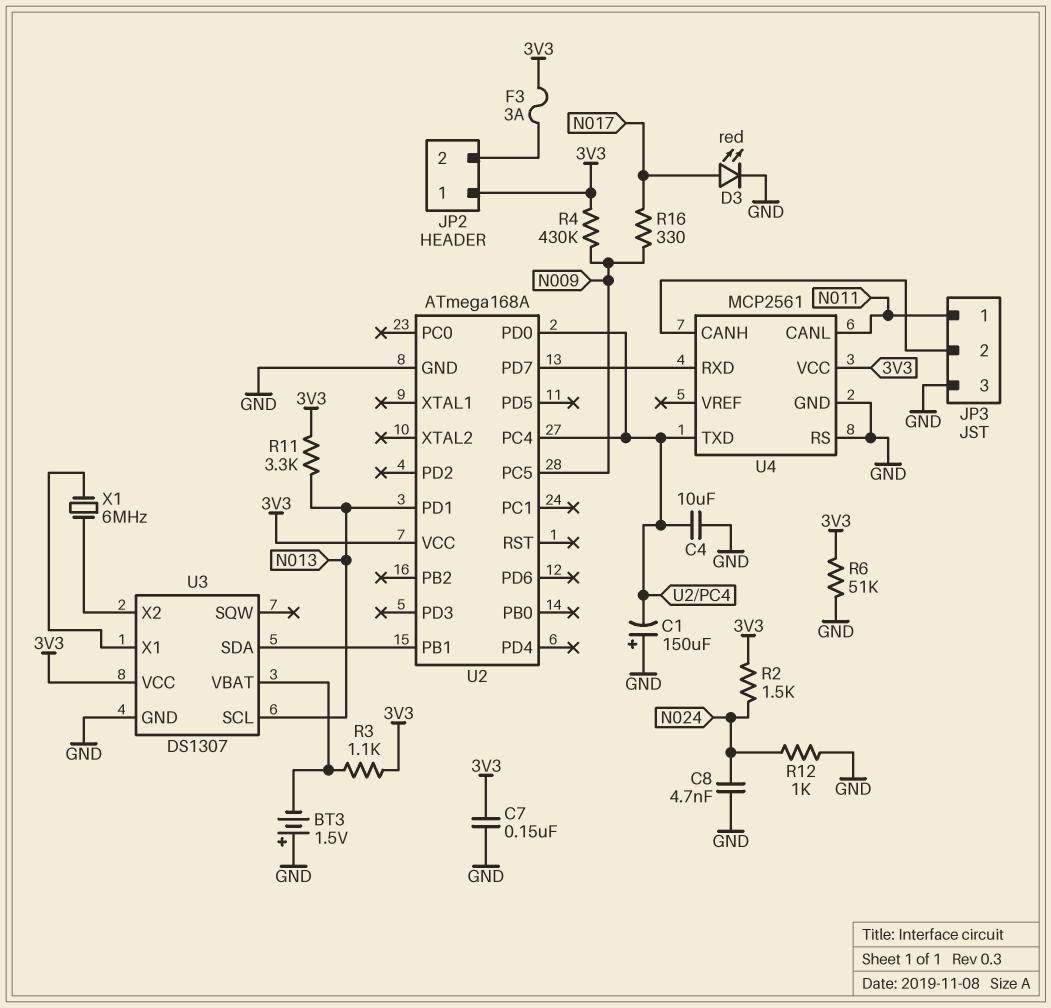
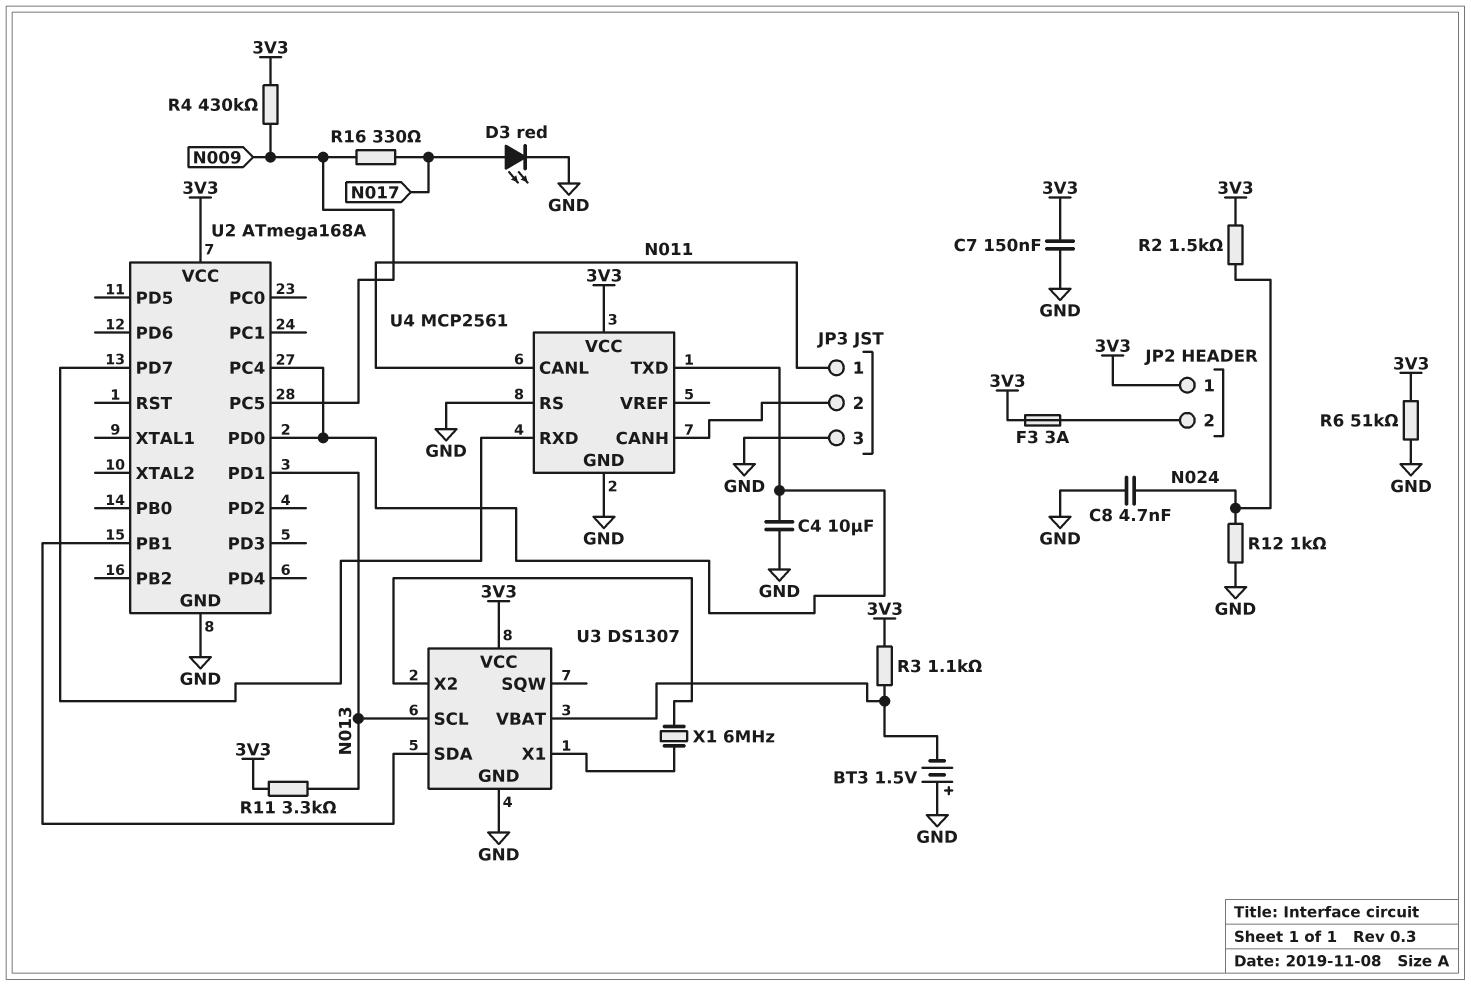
C1: 150uF (plus GND, minus U2/PC4) -> none

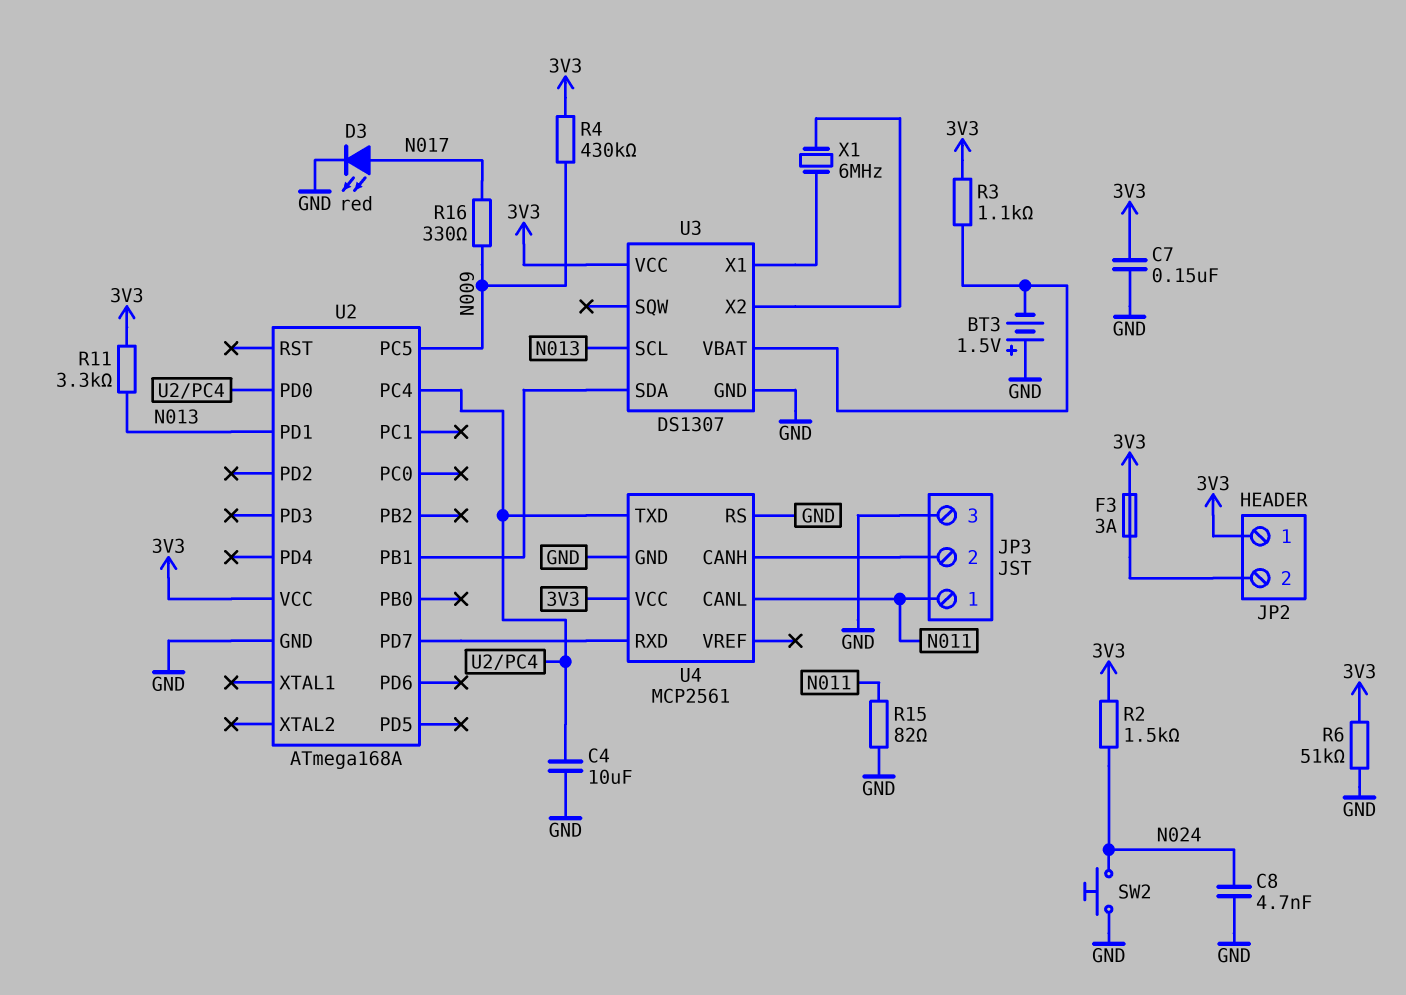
R12: 1k (GND, N024) -> none
R15: none -> 82 (GND, N011)
SW2: none -> button (GND, N024)

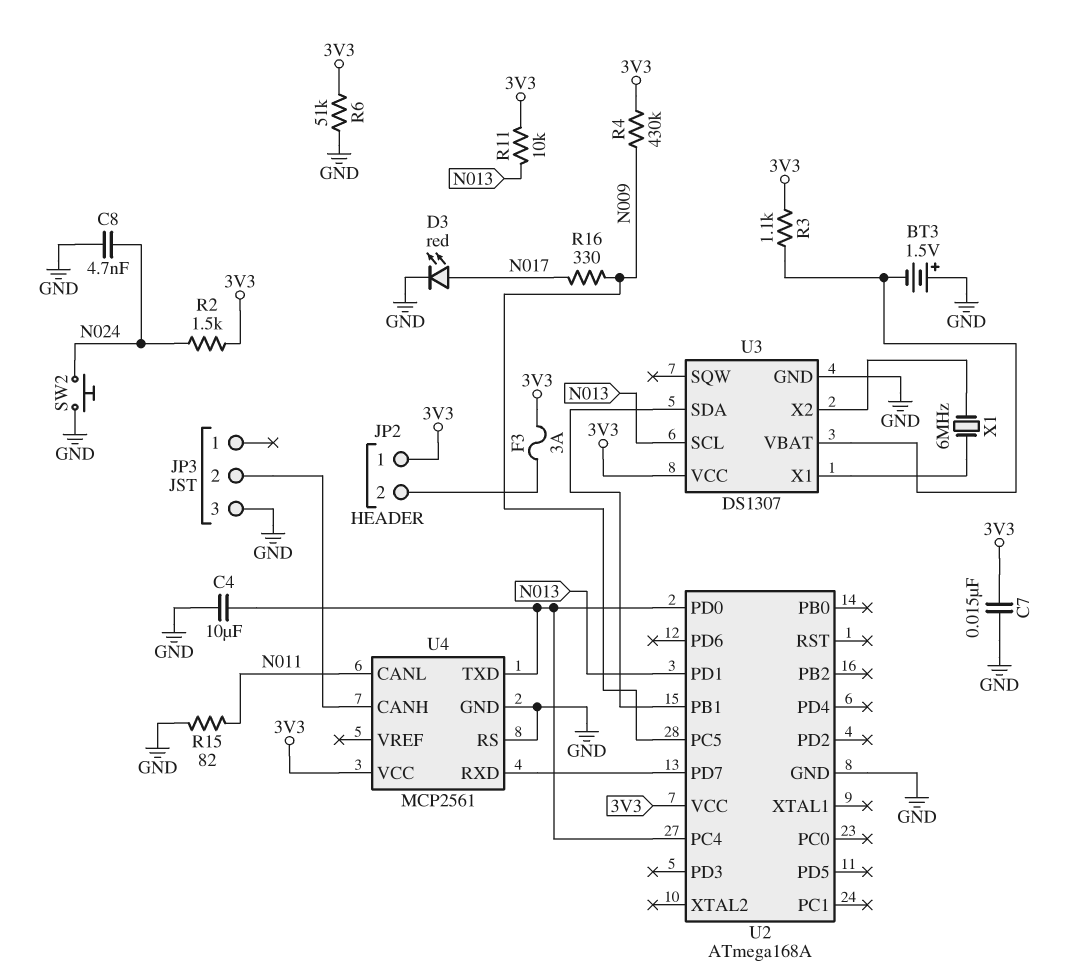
C7: 150nF (3V3, GND) -> 15nF (3V3, GND)
JP3 pin 1: N011 -> none
R11: 3.3k (3V3, N013) -> 10k (3V3, N013)

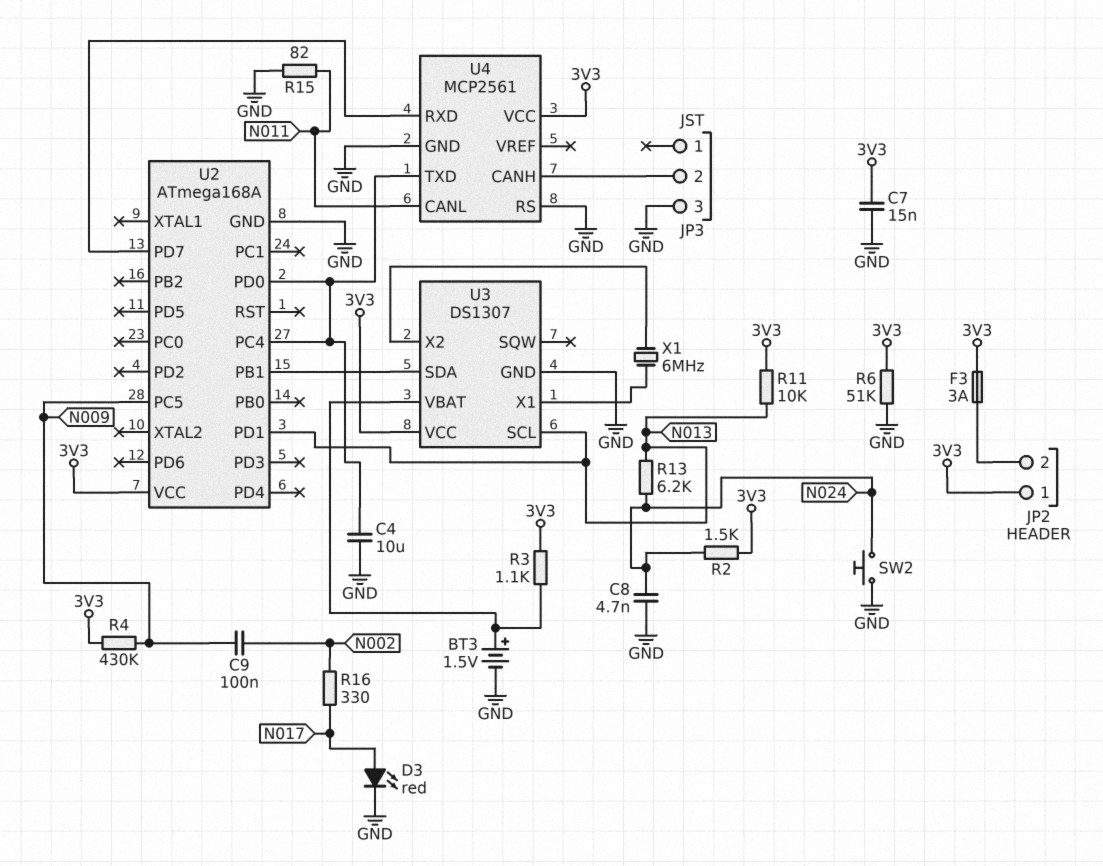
BT3: 1.5V (plus GND, minus U3/VBAT) -> 1.5V (plus U3/VBAT, minus GND)
C9: none -> 100nF (N002, N009)
R13: none -> 6.2k (N013, N024)
R16: 330 (N009, N017) -> 330 (N002, N017)

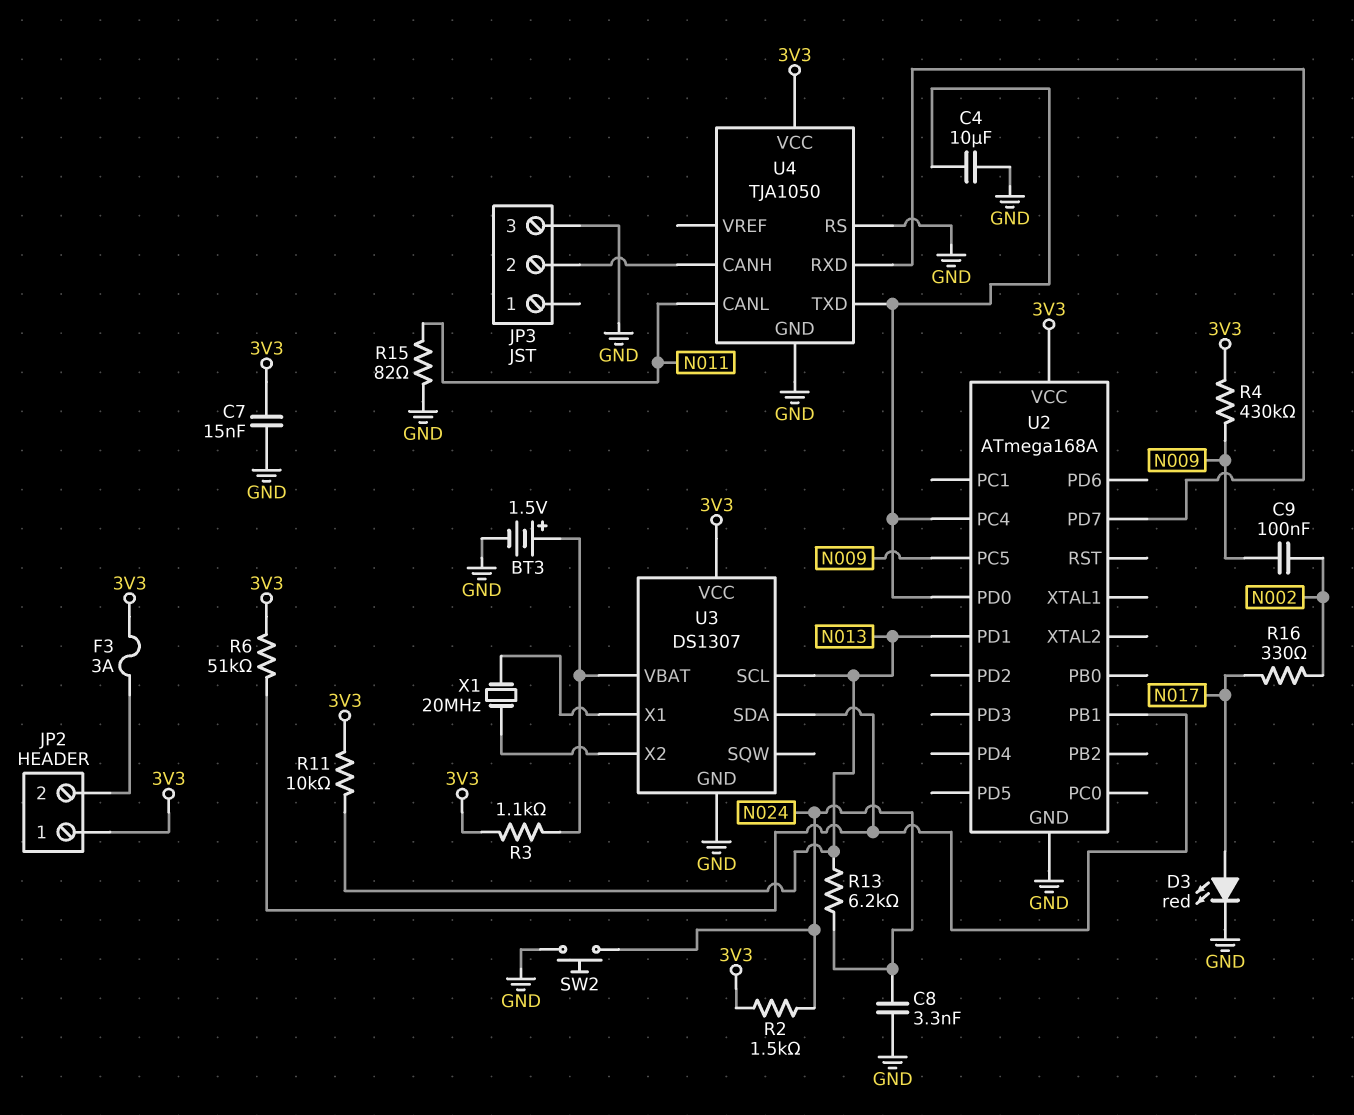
C8: 4.7nF (GND, N024) -> 3.3nF (GND, N024)
R6: 51k (3V3, GND) -> 51k (3V3, U2/PB1)
U4: MCP2561 -> TJA1050
X1: 6MHz (U3/X1, U3/X2) -> 20MHz (U3/X1, U3/X2)

